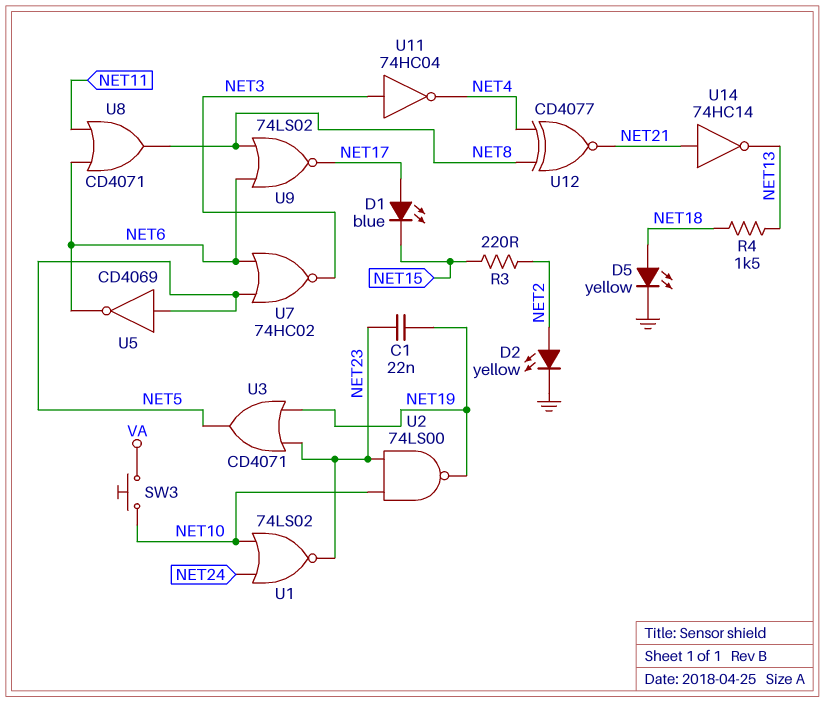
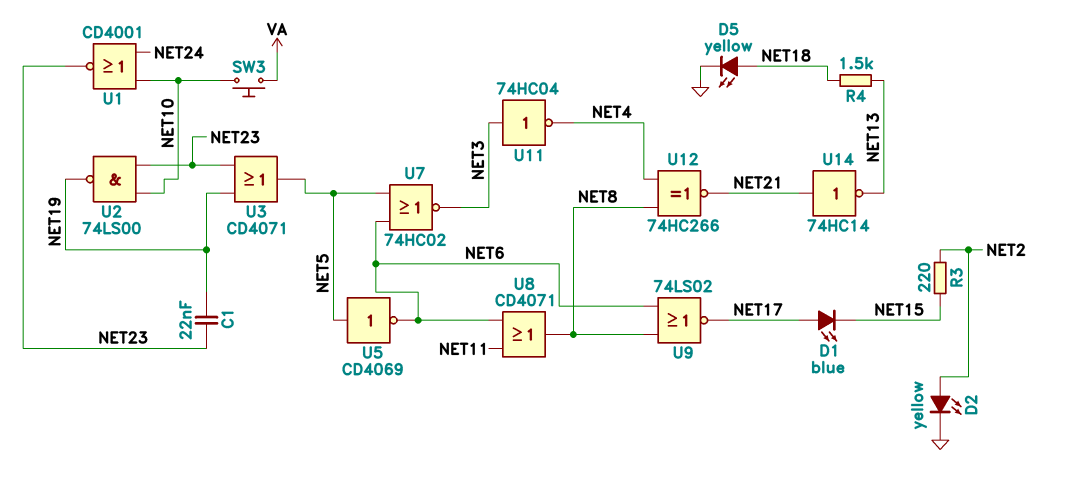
U1: NOR 74LS02 (in NET10, in NET24, out NET23) -> NOR CD4001 (in NET10, in NET24, out NET23)
U12: XNOR CD4077 (in NET4, in NET8, out NET21) -> XNOR 74HC266 (in NET4, in NET8, out NET21)

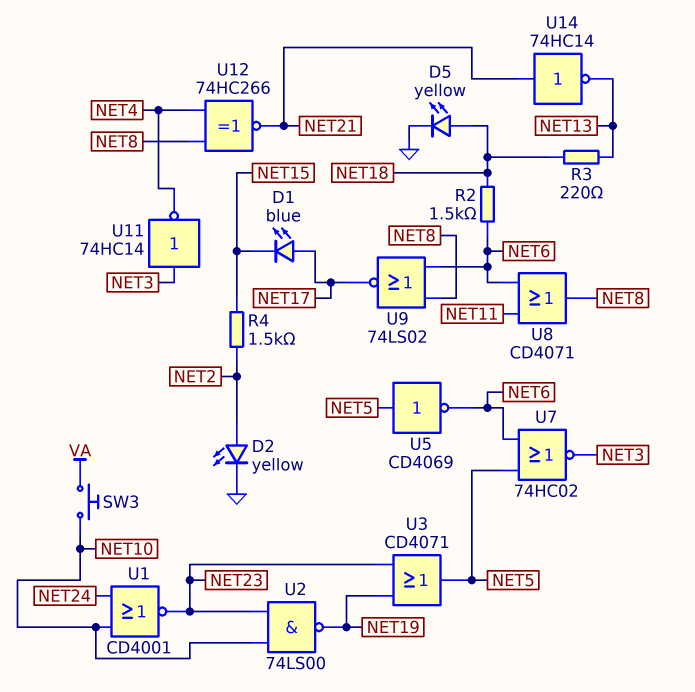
C1: 22nF (NET19, NET23) -> none
R2: none -> 1.5k (NET6, NET18)
R3: 220 (NET2, NET15) -> 220 (NET13, NET18)
R4: 1.5k (NET13, NET18) -> 1.5k (NET2, NET15)
U11: NOT 74HC04 (in NET3, out NET4) -> NOT 74HC14 (in NET3, out NET4)

